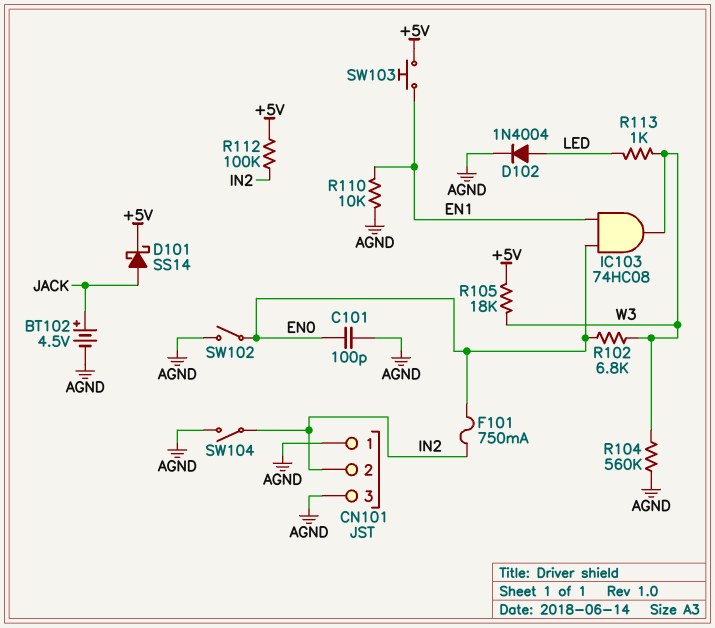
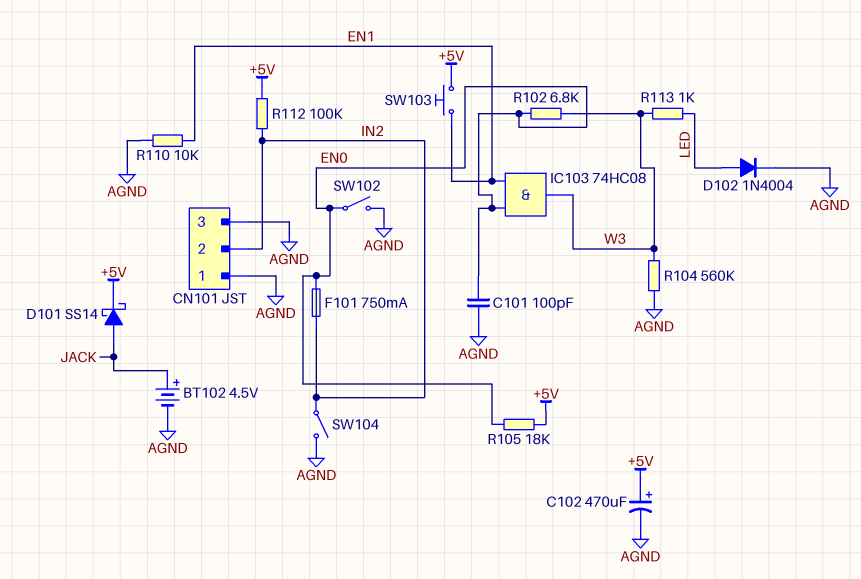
C102: none -> 470uF (plus +5V, minus AGND)
R105: 18k (+5V, W3) -> 18k (+5V, EN0)

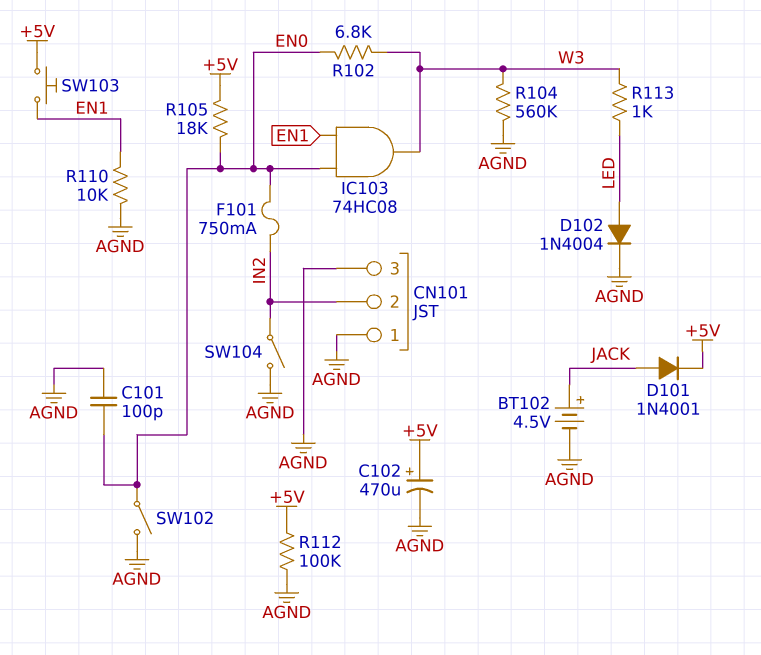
D101: schottky SS14 (A JACK, K +5V) -> diode 1N4001 (A JACK, K +5V)
R112: 100k (+5V, IN2) -> 100k (+5V, AGND)

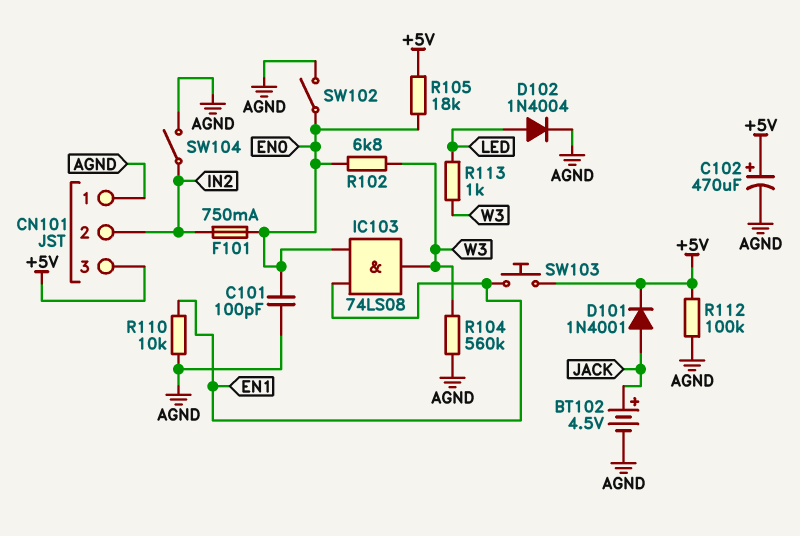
CN101 pin 3: AGND -> +5V
IC103: AND 74HC08 (in EN0, in EN1, out W3) -> AND 74LS08 (in EN0, in EN1, out W3)

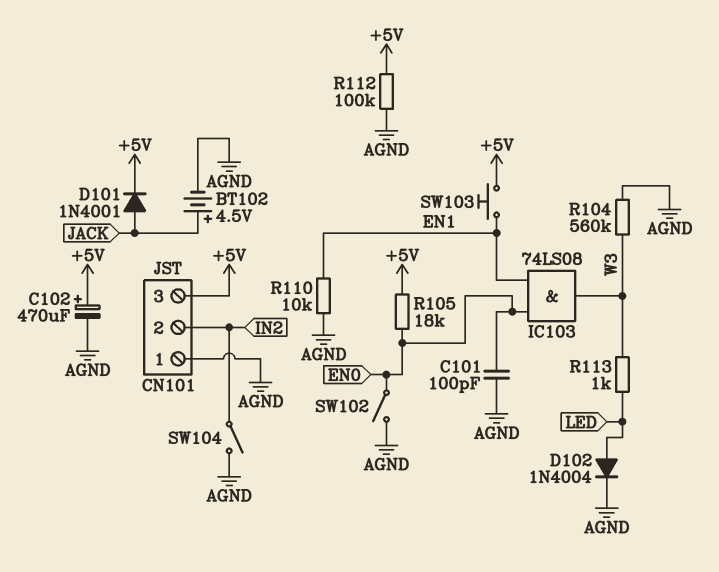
F101: 750mA (EN0, IN2) -> none
R102: 6.8k (EN0, W3) -> none

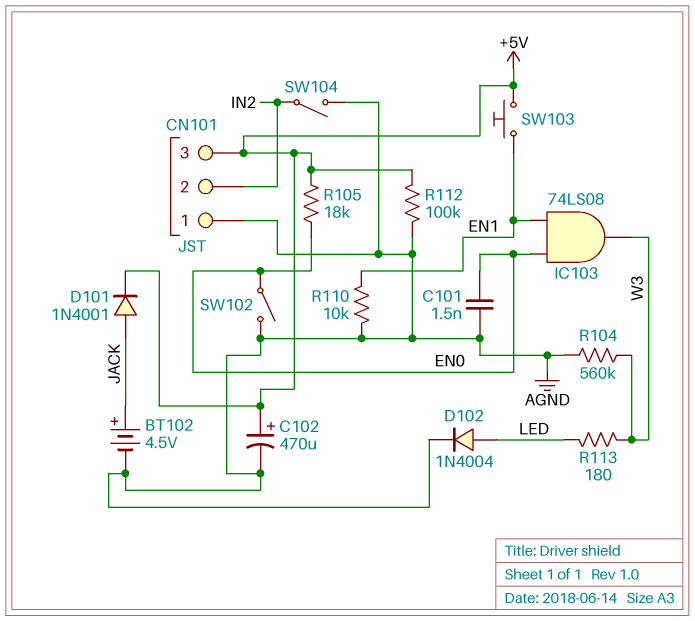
C101: 100pF (AGND, EN0) -> 1.5nF (AGND, EN0)
R113: 1k (LED, W3) -> 180 (LED, W3)

